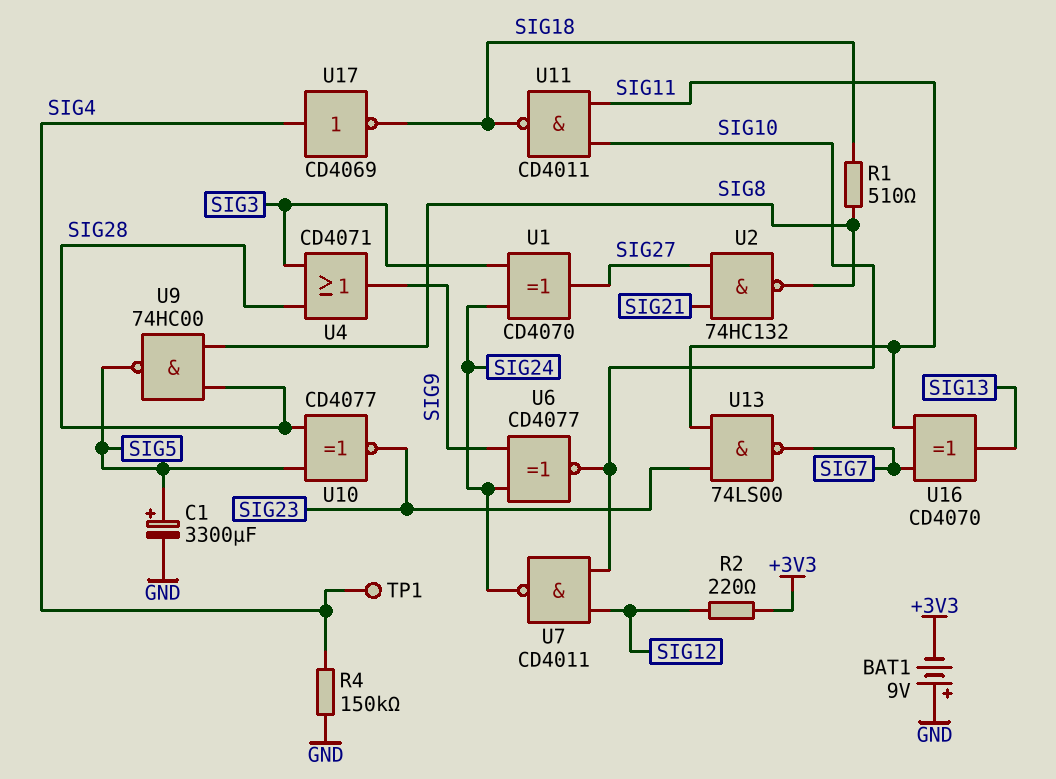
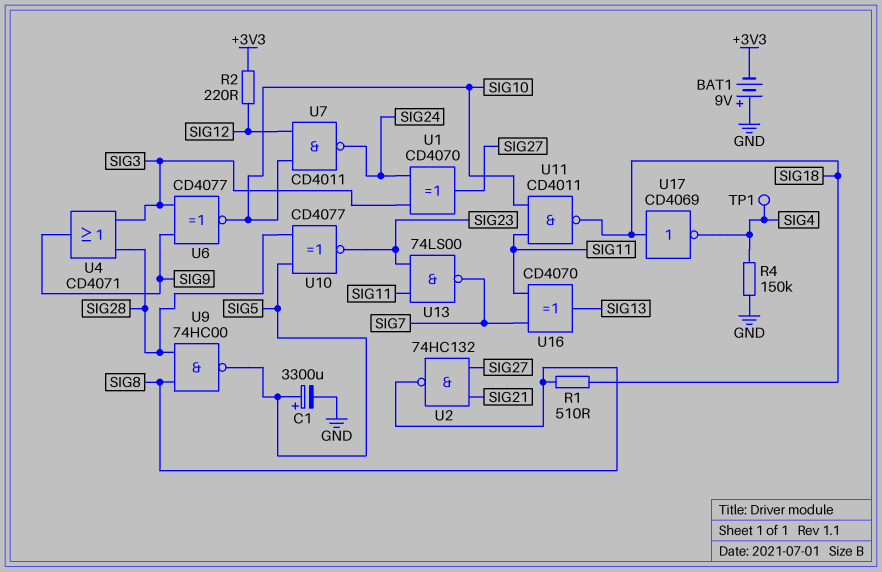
U6: XNOR CD4077 (in SIG9, in SIG24, out SIG10) -> XNOR CD4077 (in SIG3, in SIG9, out SIG10)
U17: NOT CD4069 (in SIG4, out SIG18) -> NOT CD4069 (in SIG18, out SIG4)

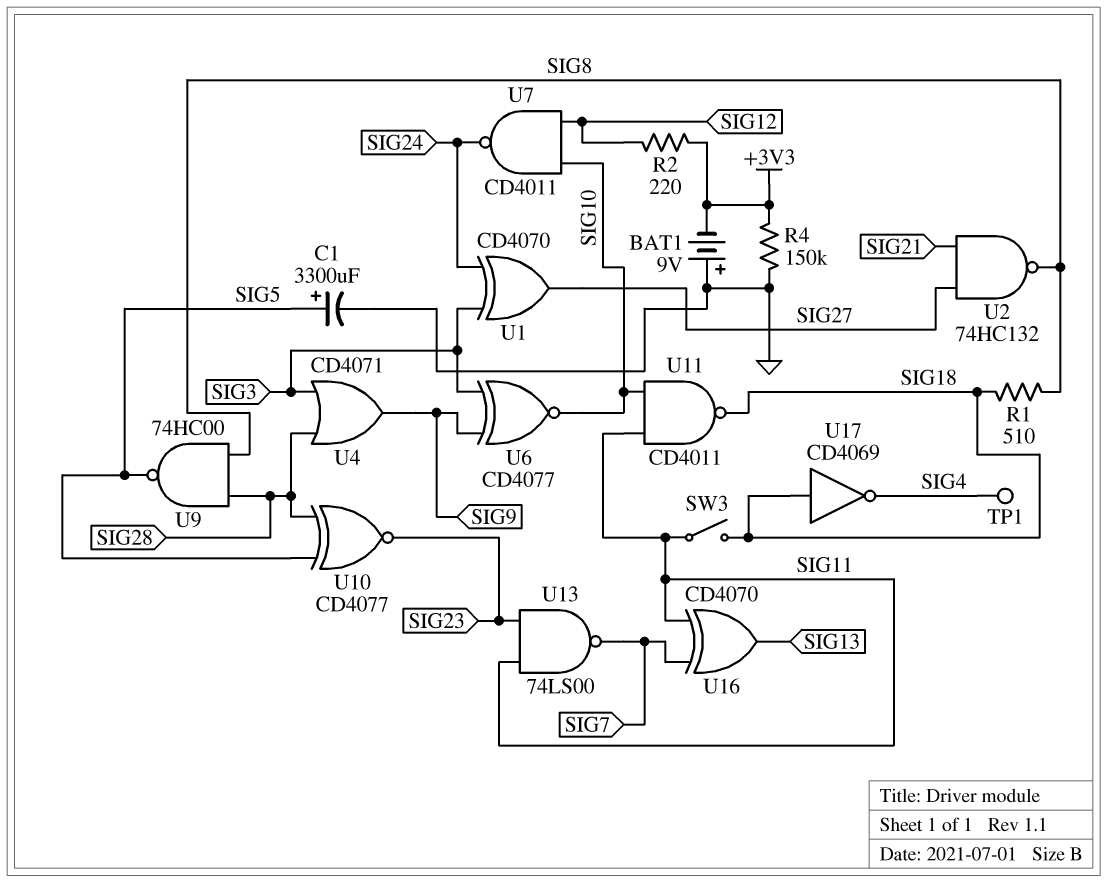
R4: 150k (GND, SIG4) -> 150k (+3V3, GND)
SW3: none -> switch (SIG11, SIG18)

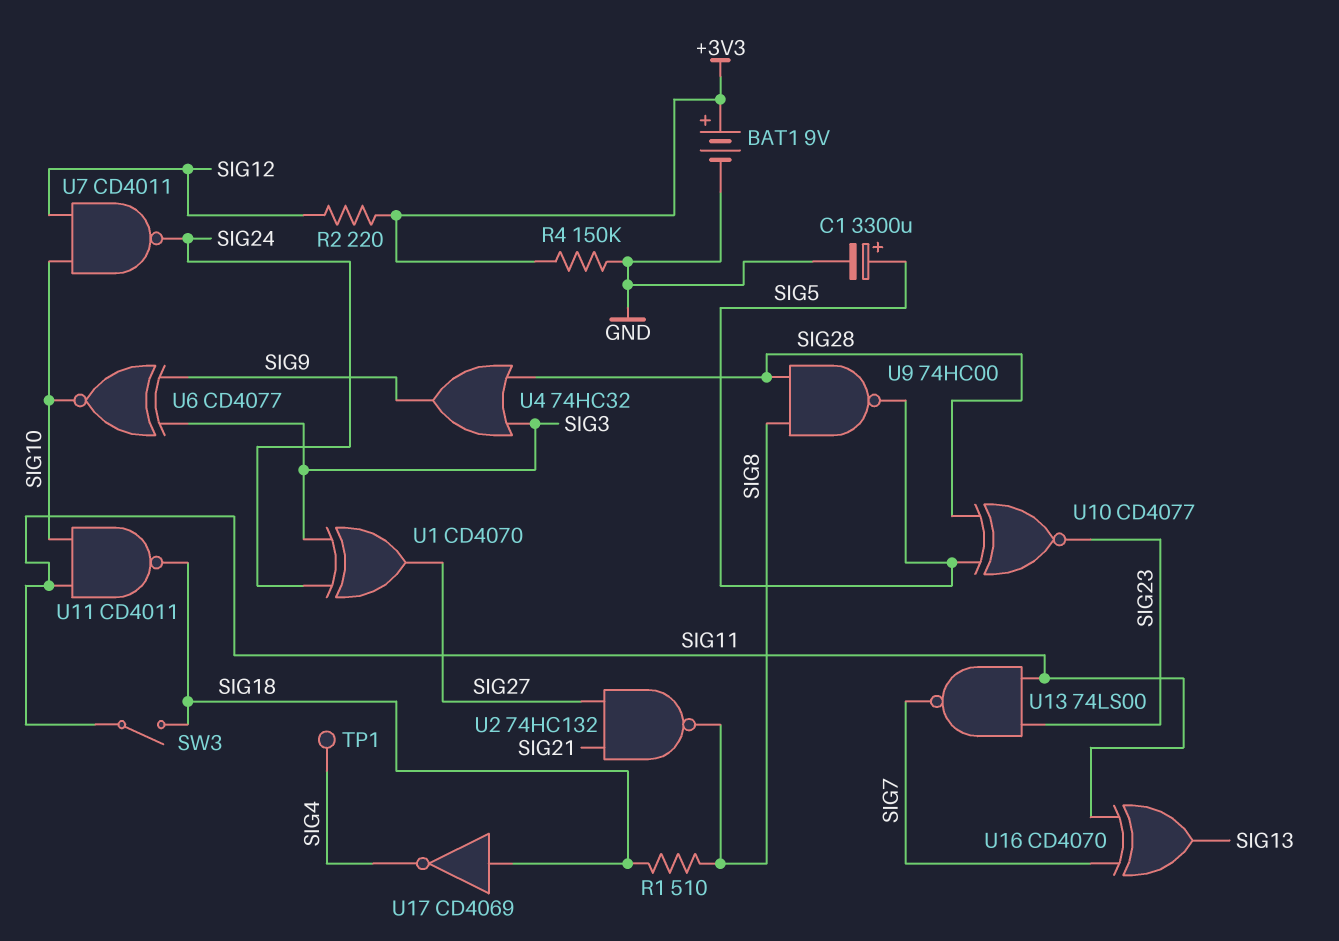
BAT1: 9V (plus GND, minus +3V3) -> 9V (plus +3V3, minus GND)
U4: OR CD4071 (in SIG3, in SIG28, out SIG9) -> OR 74HC32 (in SIG3, in SIG28, out SIG9)

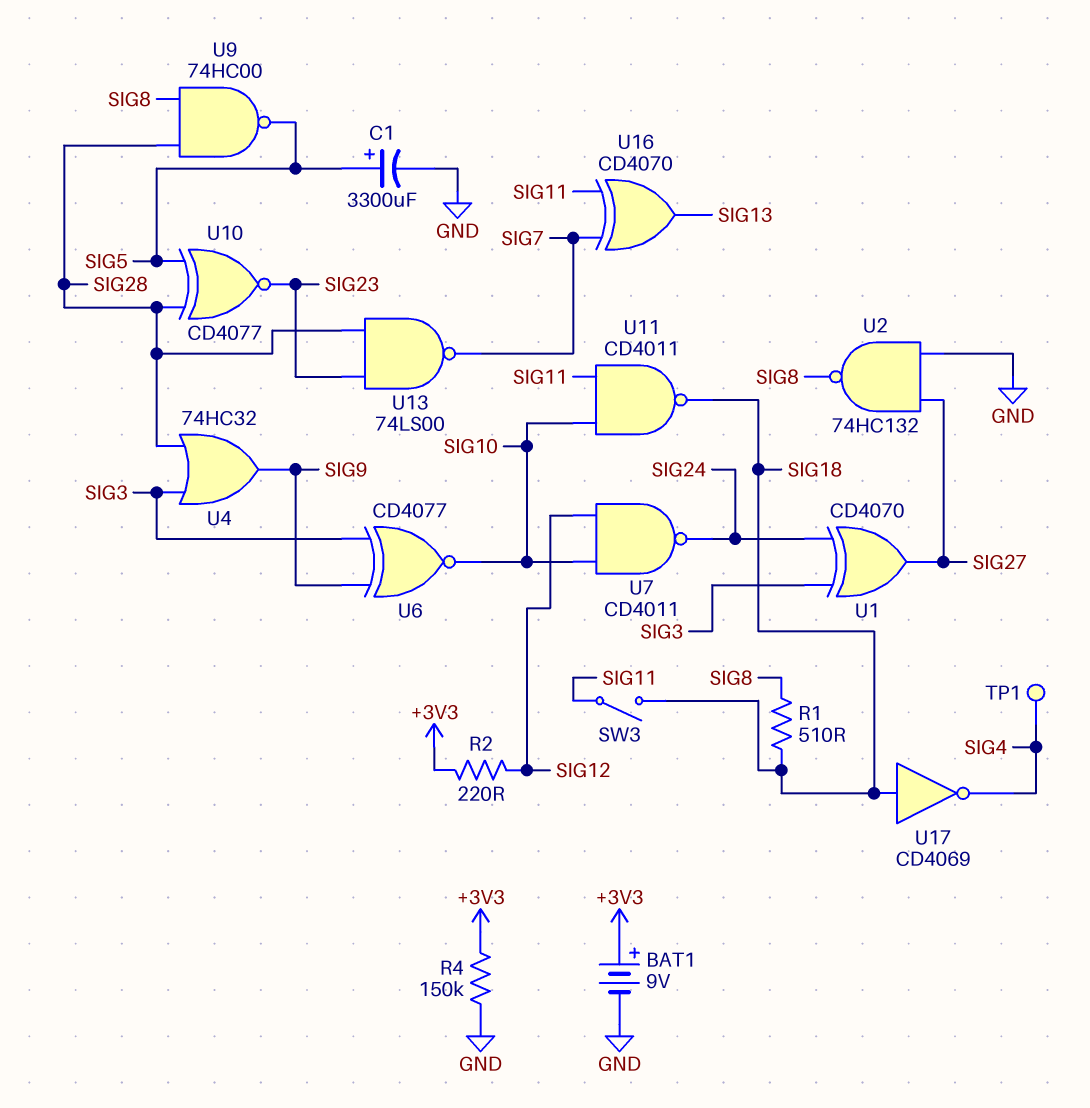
U2: NAND 74HC132 (in SIG21, in SIG27, out SIG8) -> NAND 74HC132 (in GND, in SIG27, out SIG8)
U13: NAND 74LS00 (in SIG11, in SIG23, out SIG7) -> NAND 74LS00 (in SIG23, in SIG28, out SIG7)

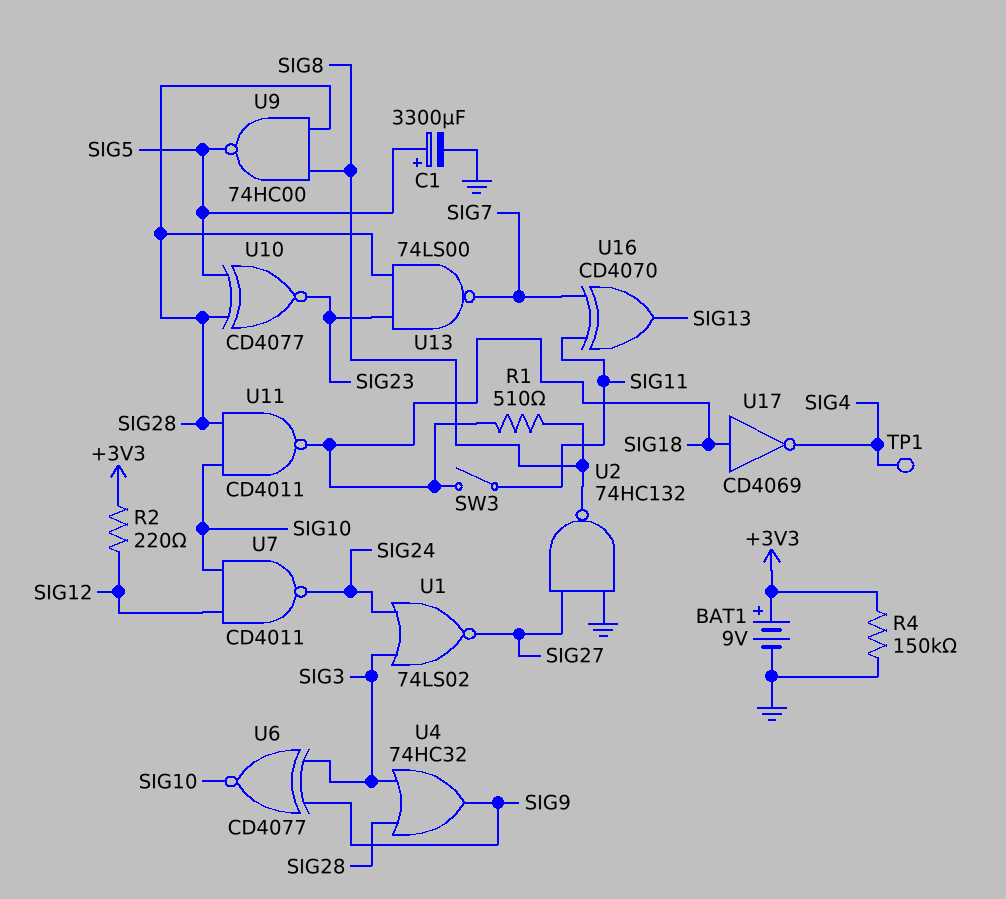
U1: XOR CD4070 (in SIG3, in SIG24, out SIG27) -> NOR 74LS02 (in SIG3, in SIG24, out SIG27)
U11: NAND CD4011 (in SIG10, in SIG11, out SIG18) -> NAND CD4011 (in SIG10, in SIG28, out SIG18)

